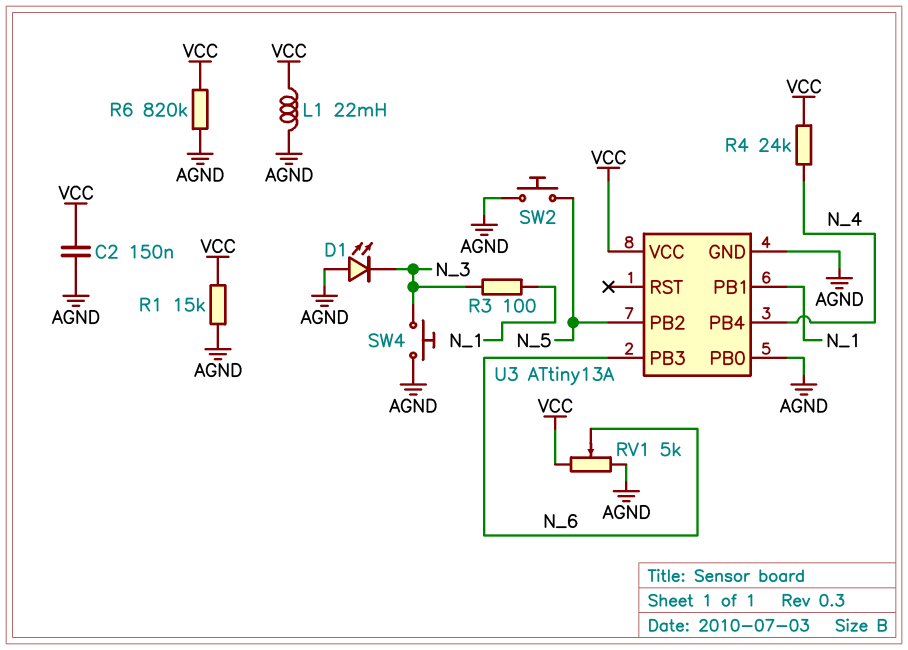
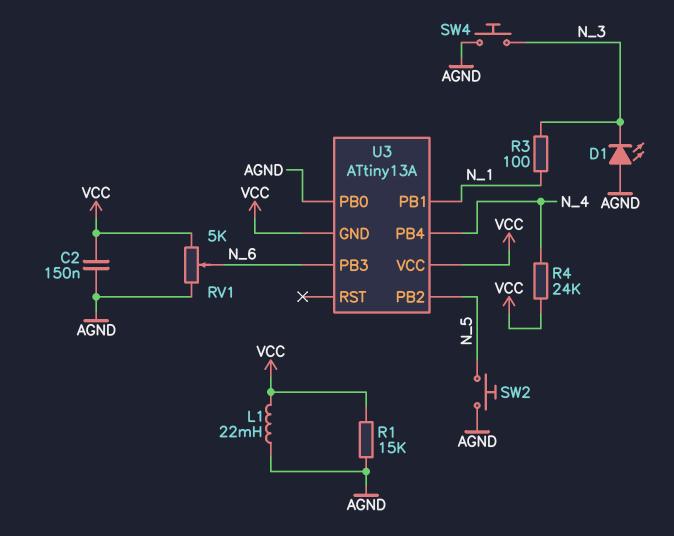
R6: 820k (AGND, VCC) -> none
U3 pin GND: AGND -> VCC

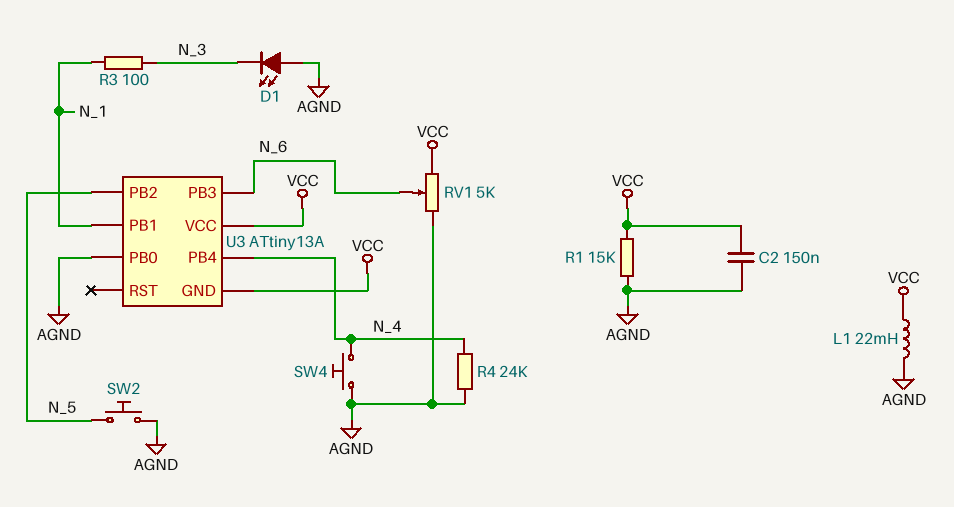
R4: 24k (N_4, VCC) -> 24k (AGND, N_4)
SW4: button (AGND, N_3) -> button (AGND, N_4)

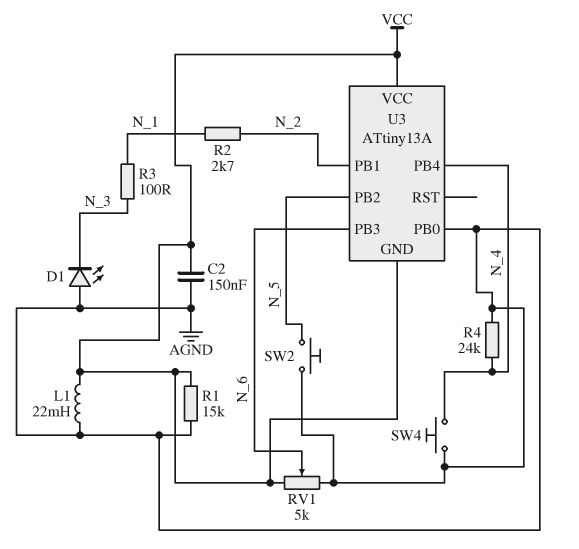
R2: none -> 2.7k (N_1, N_2)
U3 pin PB1: N_1 -> N_2

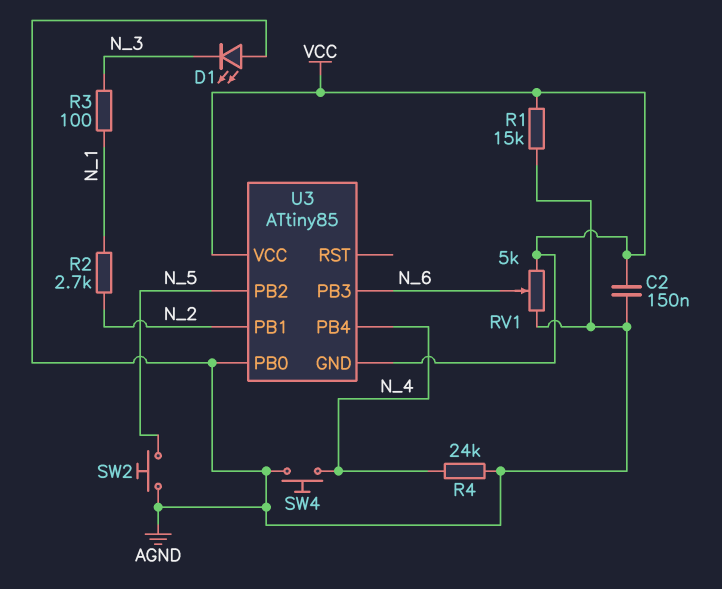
L1: 22mH (AGND, VCC) -> none
U3: ATtiny13A -> ATtiny85

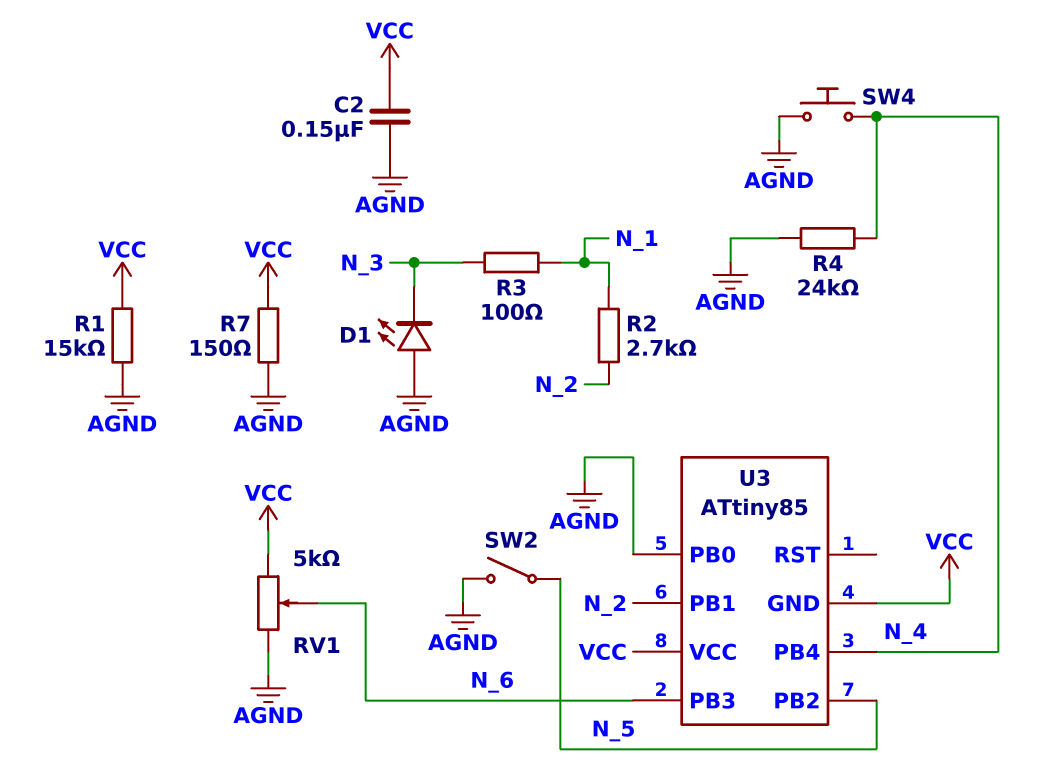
R7: none -> 150 (AGND, VCC)
SW2: button (AGND, N_5) -> switch (AGND, N_5)

